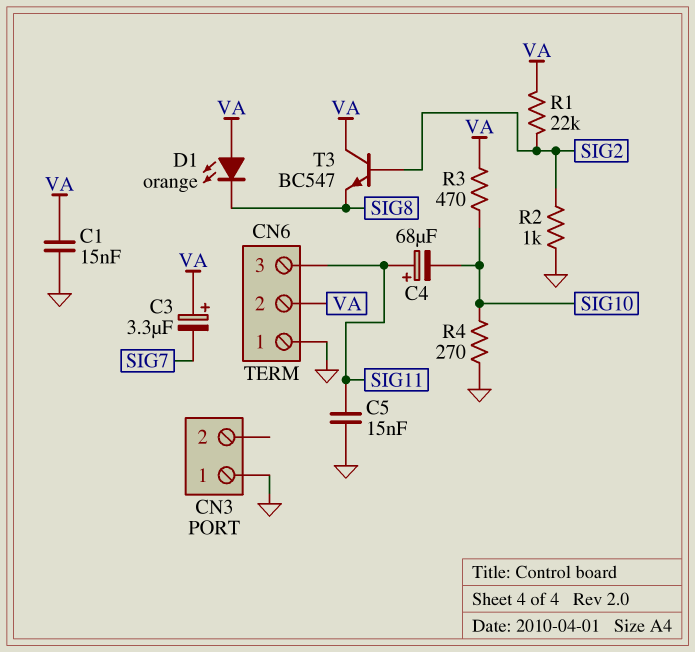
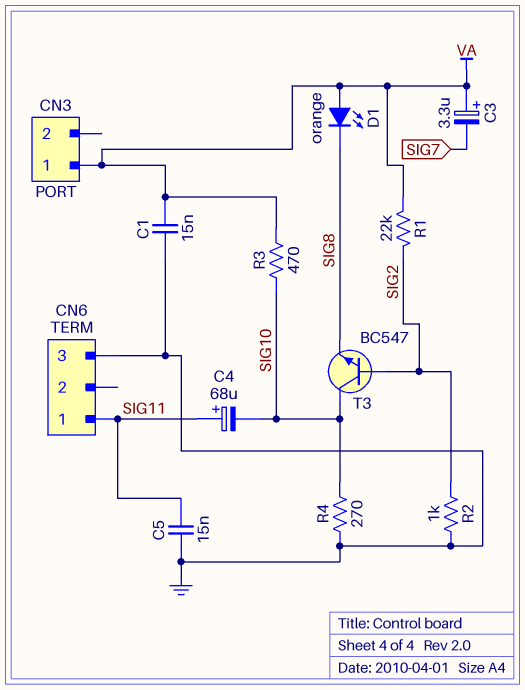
CN3 pin 1: GND -> VA
CN6 pin 1: GND -> SIG11
CN6 pin 2: VA -> none
CN6 pin 3: SIG11 -> GND
T3: NPN BC547 (B SIG2, C VA, E SIG8) -> NPN BC547 (B SIG2, C SIG10, E SIG8)

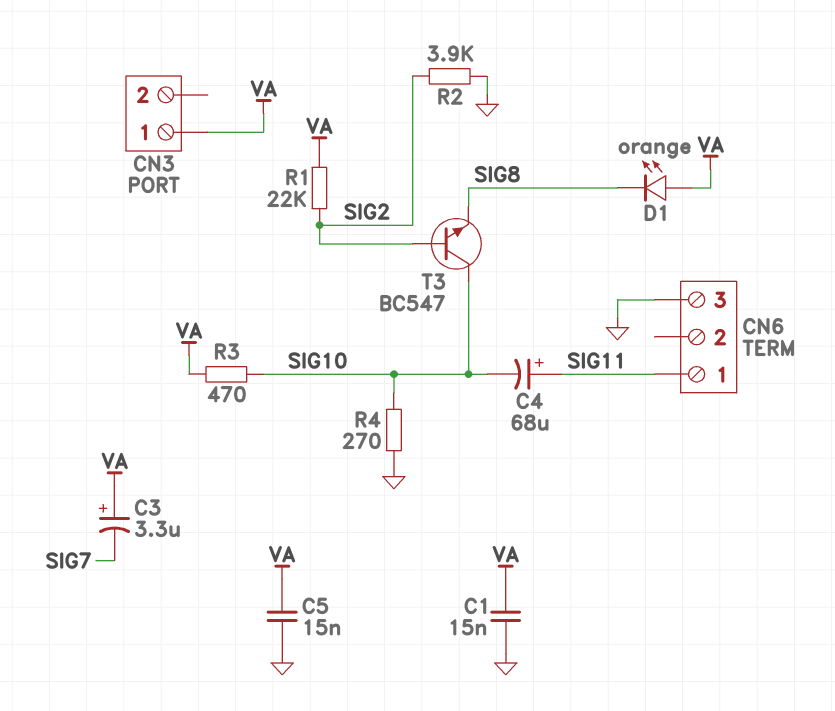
C5: 15nF (GND, SIG11) -> 15nF (GND, VA)
R2: 1k (GND, SIG2) -> 3.9k (GND, SIG2)

